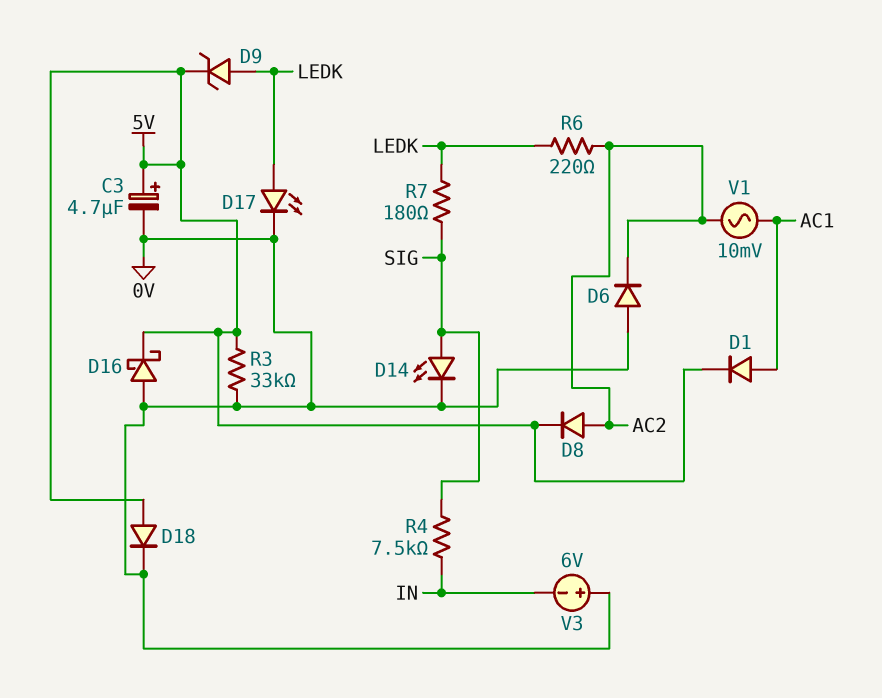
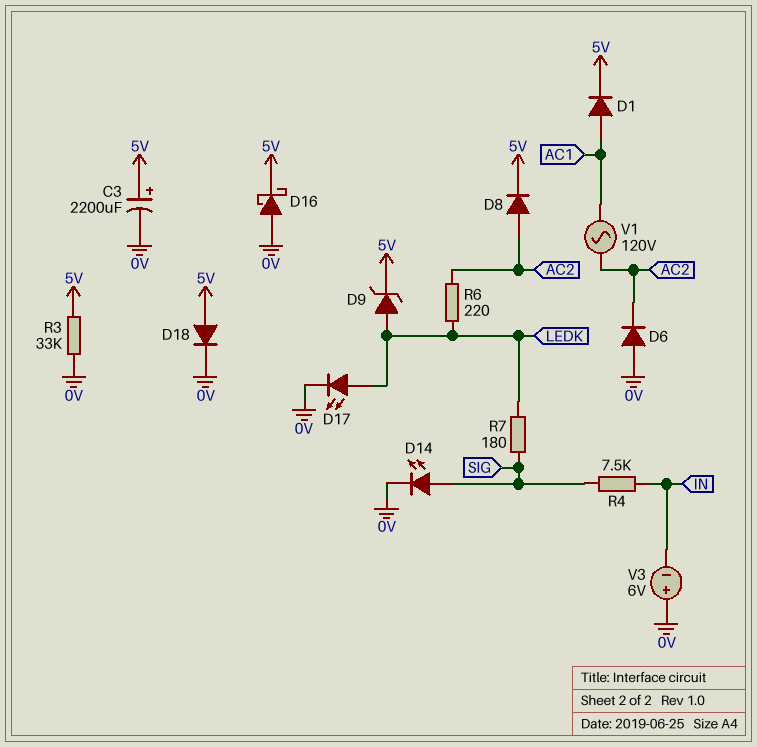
C3: 4.7uF (plus 5V, minus 0V) -> 2200uF (plus 5V, minus 0V)
V1: AC 10mV (AC1, AC2) -> AC 120V (AC1, AC2)

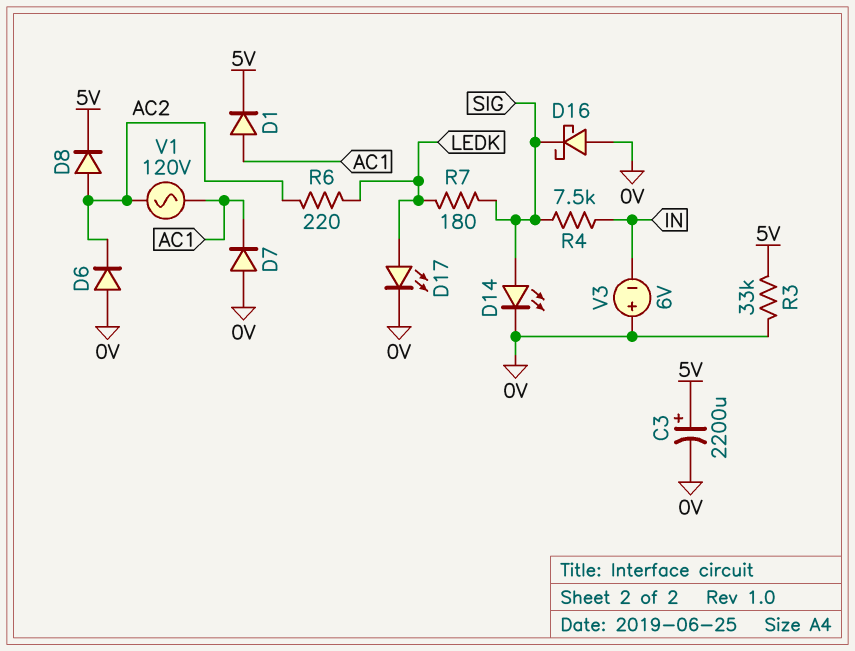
D7: none -> diode (A 0V, K AC1)
D9: zener (A LEDK, K 5V) -> none
D16: schottky (A 0V, K 5V) -> schottky (A 0V, K SIG)
D18: diode (A 5V, K 0V) -> none

